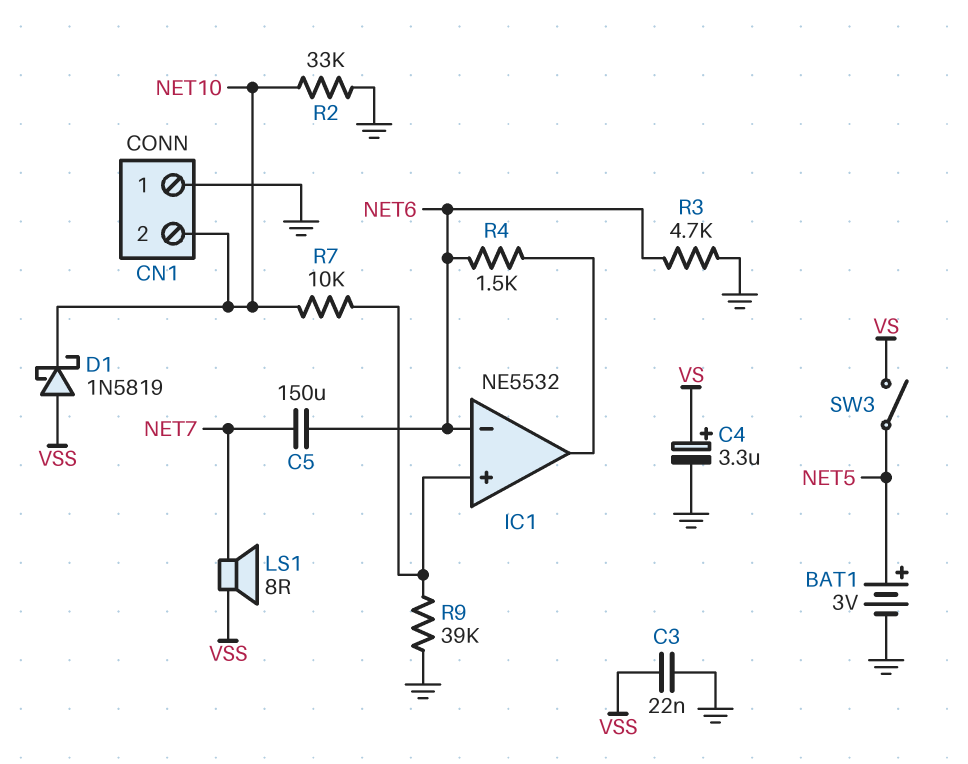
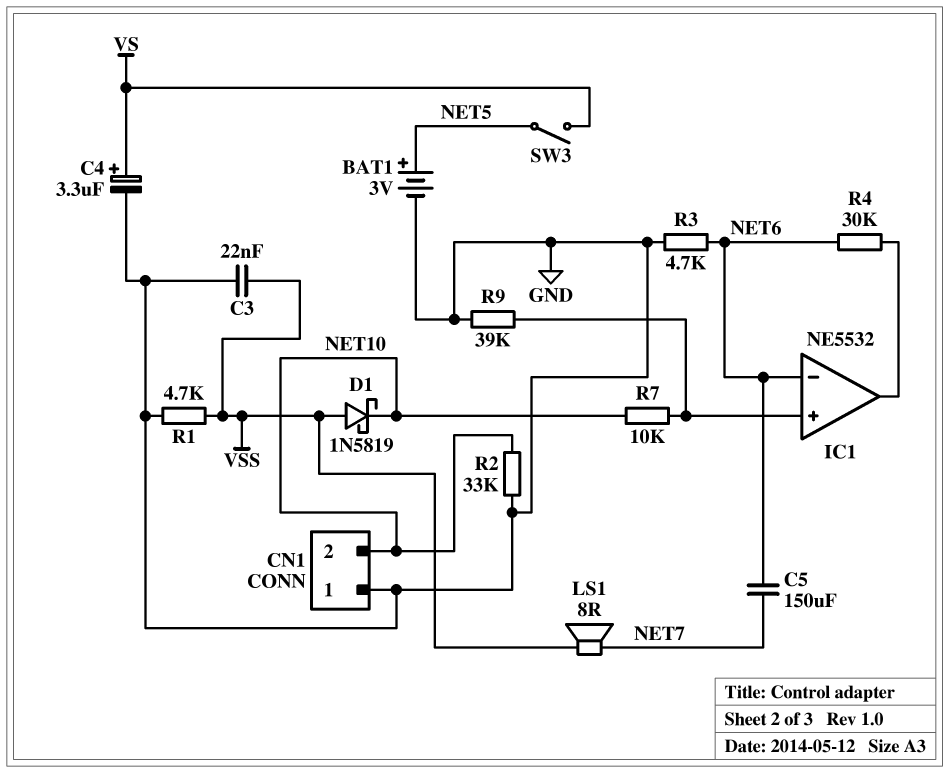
R1: none -> 4.7k (GND, VSS)
R4: 1.5k (IC1/out, NET6) -> 30k (IC1/out, NET6)

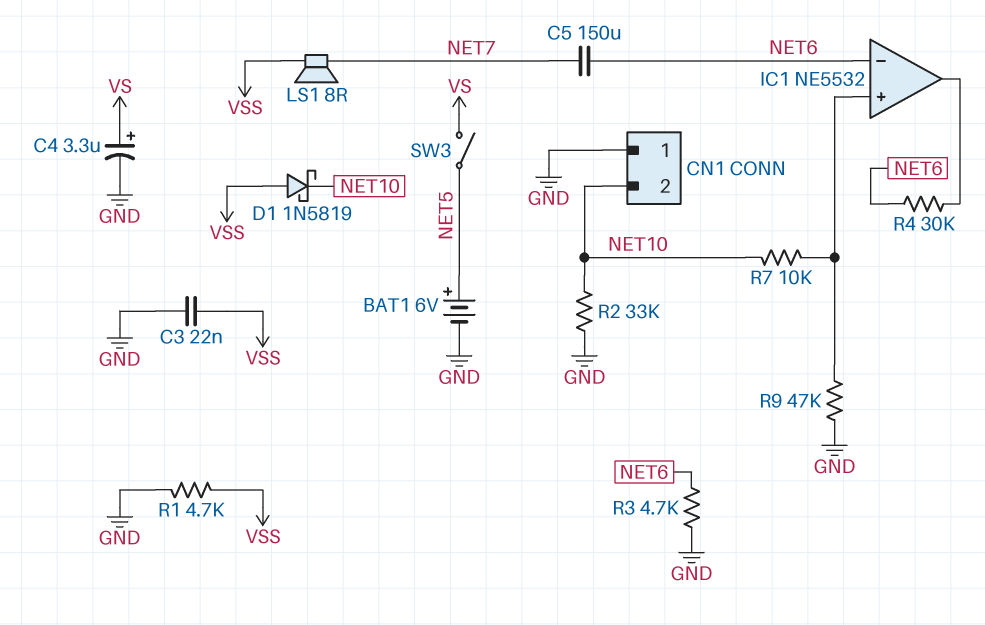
BAT1: 3V (plus NET5, minus GND) -> 6V (plus NET5, minus GND)
R9: 39k (GND, IC1/in+) -> 47k (GND, IC1/in+)

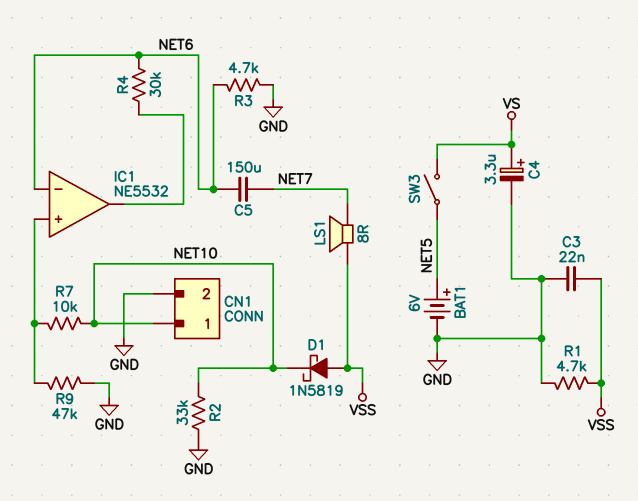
CN1 pin 1: GND -> NET10
CN1 pin 2: NET10 -> GND

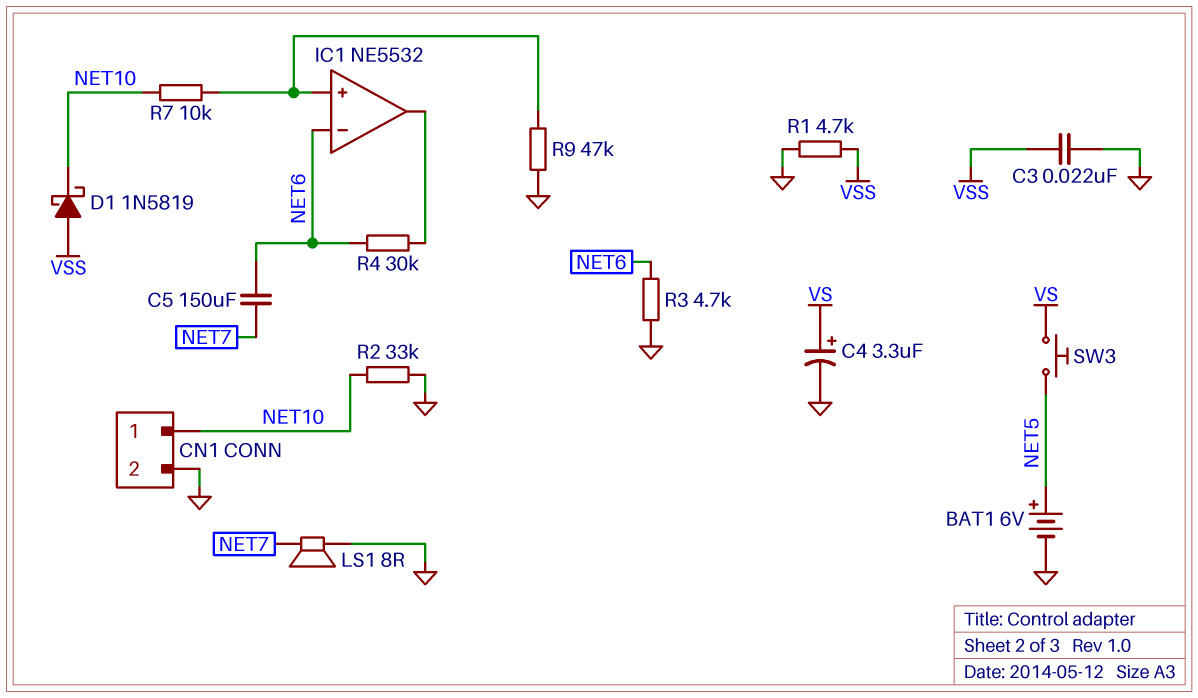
LS1: speaker 8R (NET7, VSS) -> speaker 8R (GND, NET7)
SW3: switch (NET5, VS) -> button (NET5, VS)

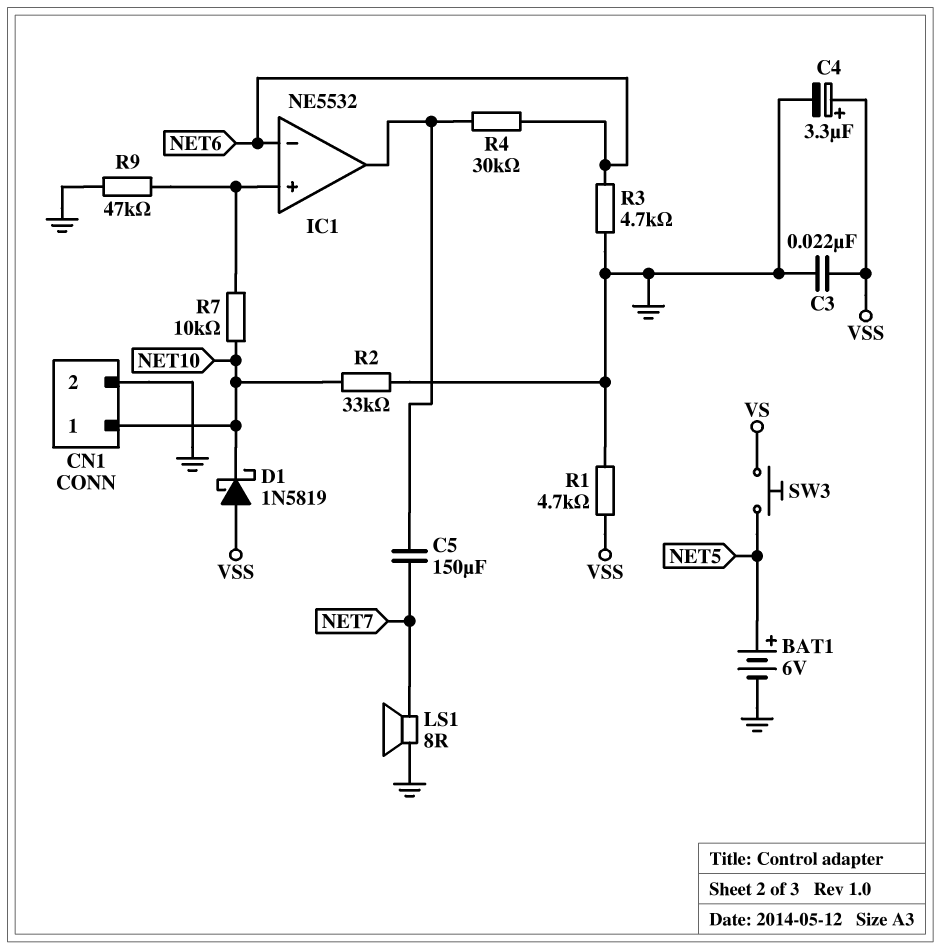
C4: 3.3uF (plus VS, minus GND) -> 3.3uF (plus VSS, minus GND)
C5: 150uF (NET6, NET7) -> 150uF (IC1/out, NET7)

